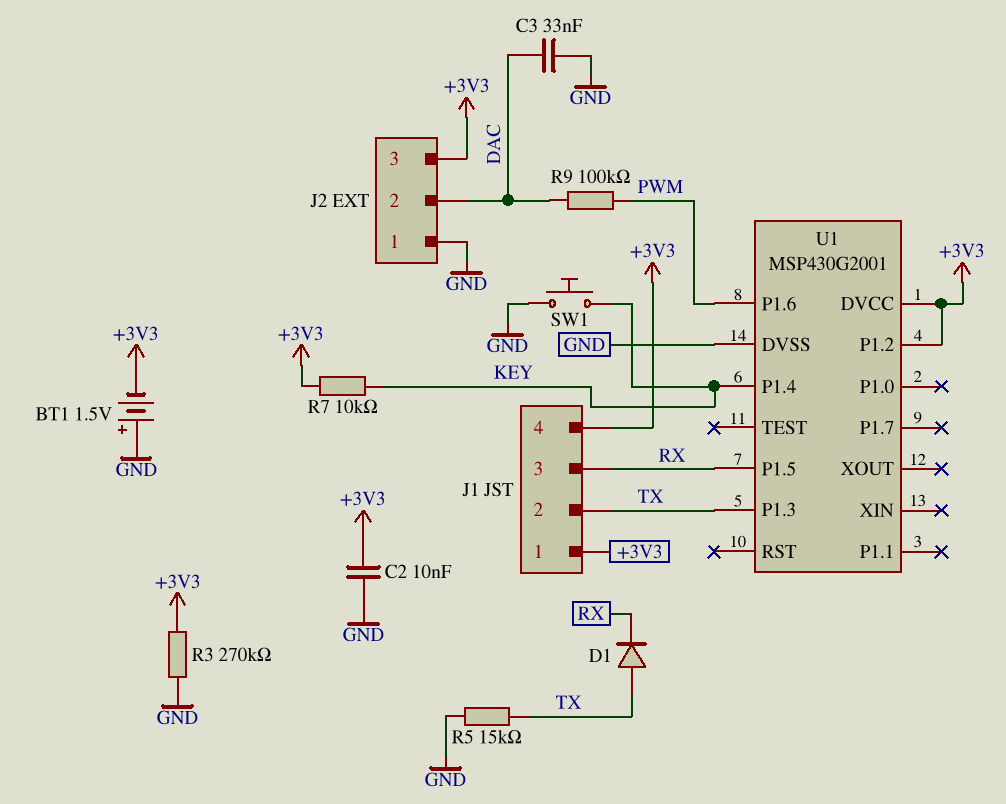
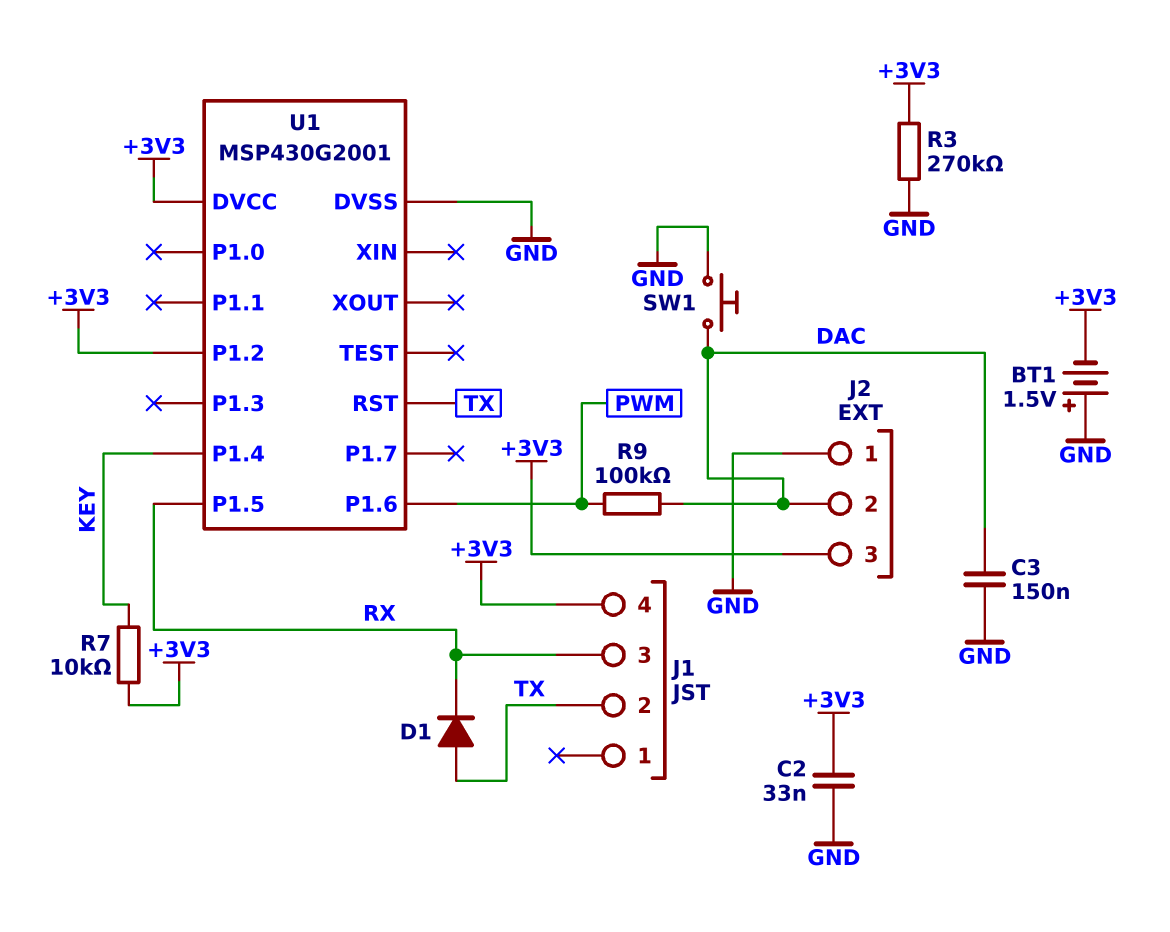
C2: 10nF (+3V3, GND) -> 33nF (+3V3, GND)
C3: 33nF (DAC, GND) -> 150nF (DAC, GND)
J1 pin 1: +3V3 -> none
R5: 15k (GND, TX) -> none
SW1: button (GND, KEY) -> button (DAC, GND)
U1 pin P1.3: TX -> none
U1 pin RST: none -> TX

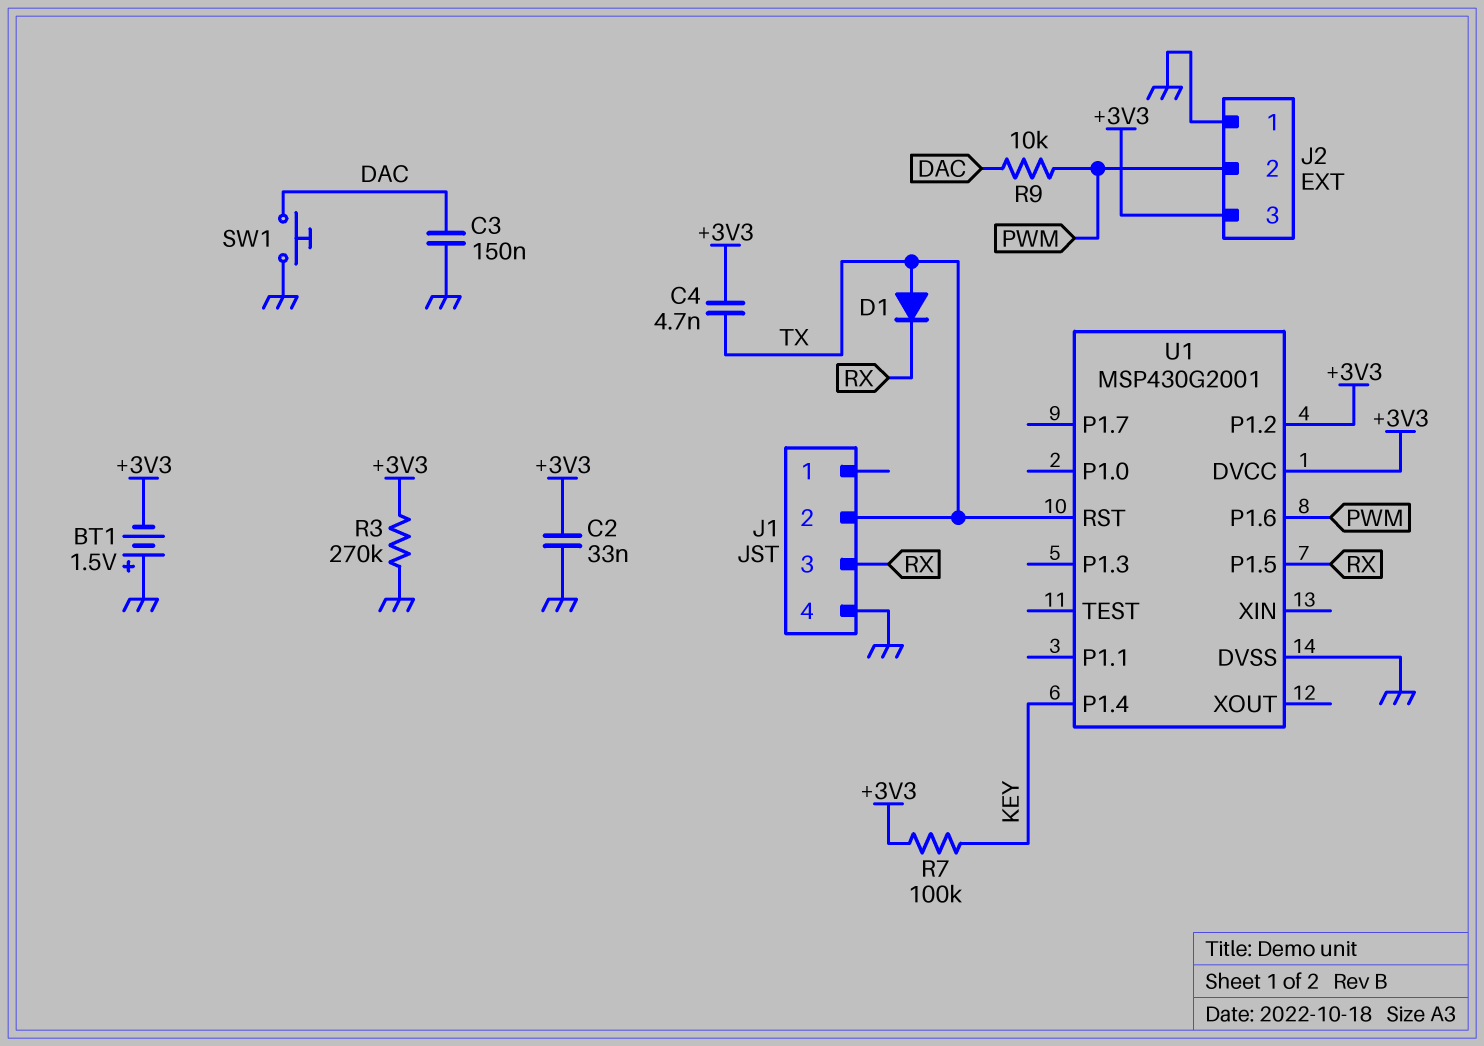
C4: none -> 4.7nF (+3V3, TX)
J1 pin 4: +3V3 -> GND
J2 pin 2: DAC -> PWM
R7: 10k (+3V3, KEY) -> 100k (+3V3, KEY)
R9: 100k (DAC, PWM) -> 10k (DAC, PWM)

